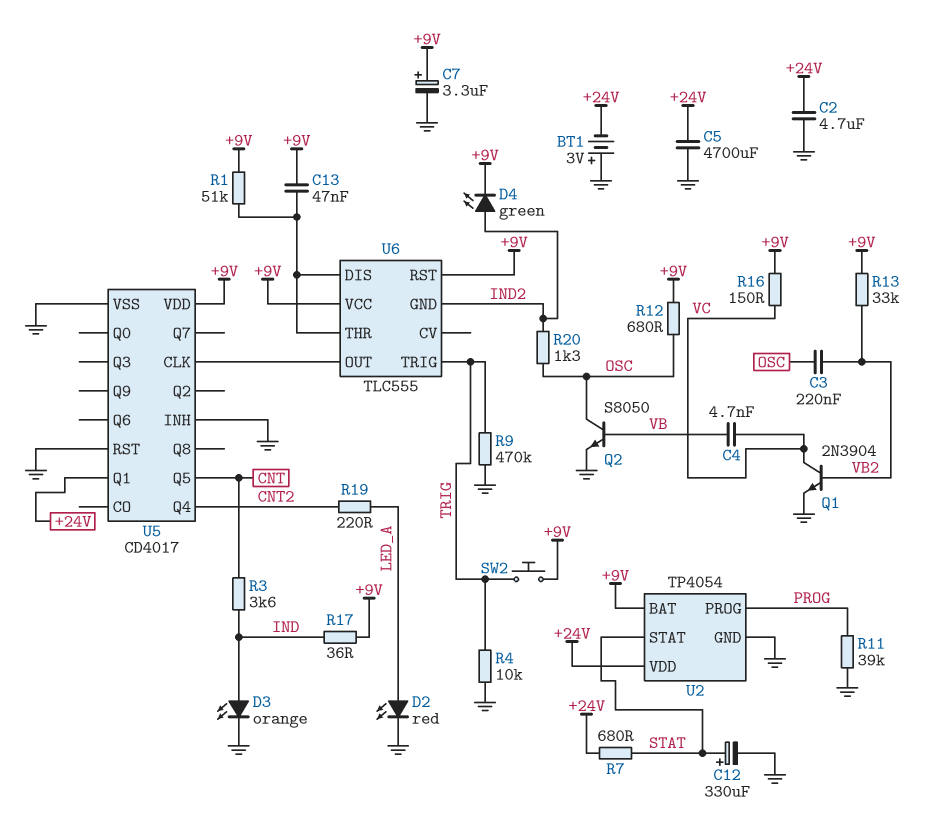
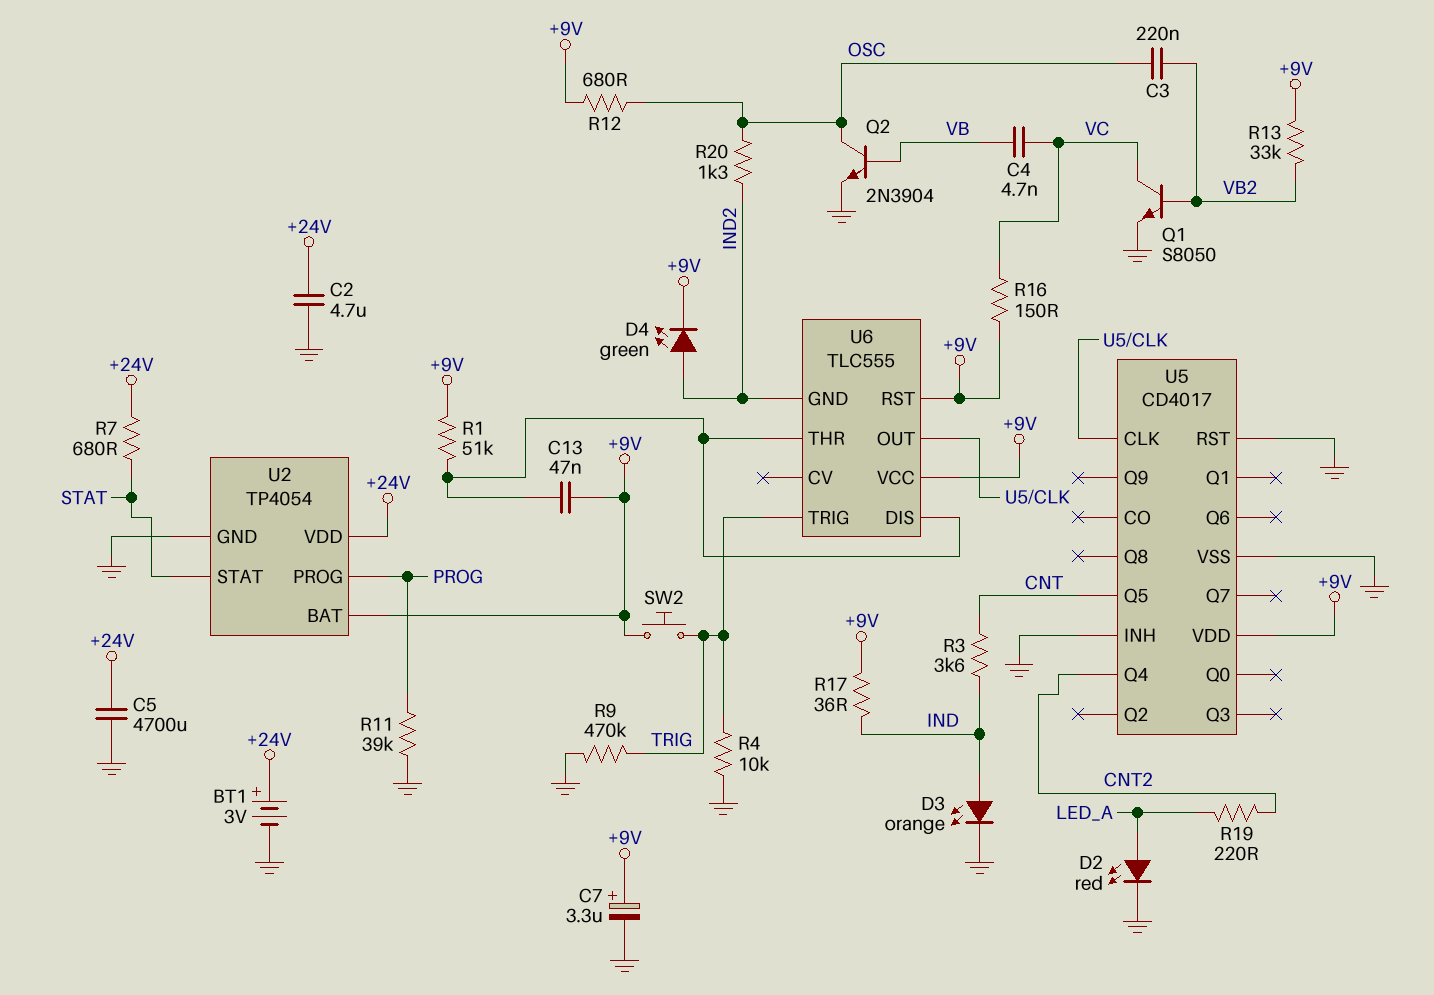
BT1: 3V (plus GND, minus +24V) -> 3V (plus +24V, minus GND)
C12: 330uF (plus STAT, minus GND) -> none
Q1: NPN 2N3904 (B VB2, C VC, E GND) -> NPN S8050 (B VB2, C VC, E GND)
Q2: NPN S8050 (B VB, C OSC, E GND) -> NPN 2N3904 (B VB, C OSC, E GND)
U5 pin Q1: +24V -> none

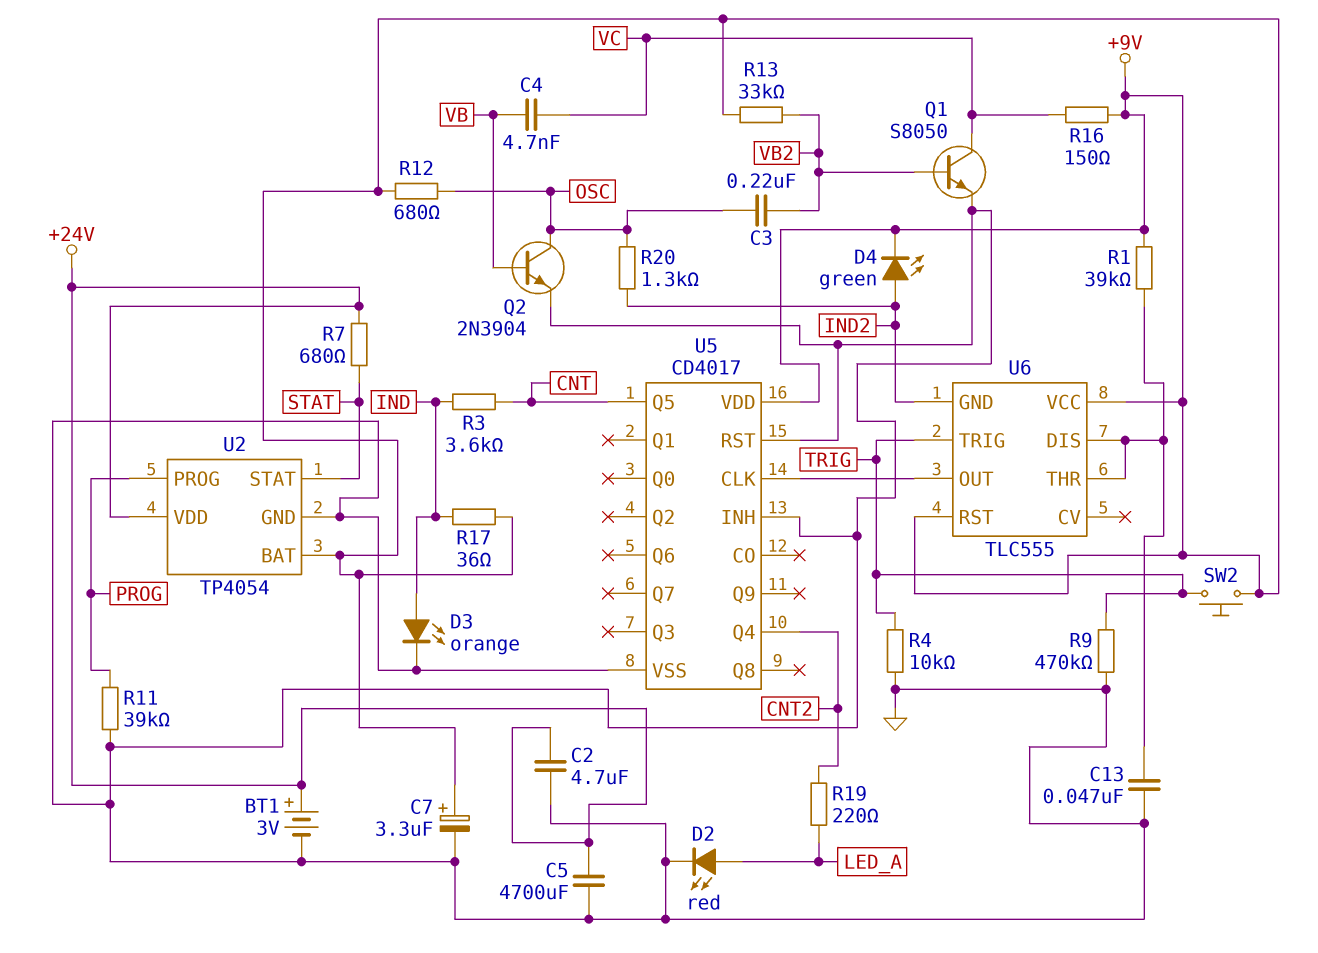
C13: 47nF (+9V, U6/DIS) -> 47nF (GND, U6/DIS)
R1: 51k (+9V, U6/DIS) -> 39k (+9V, U6/DIS)

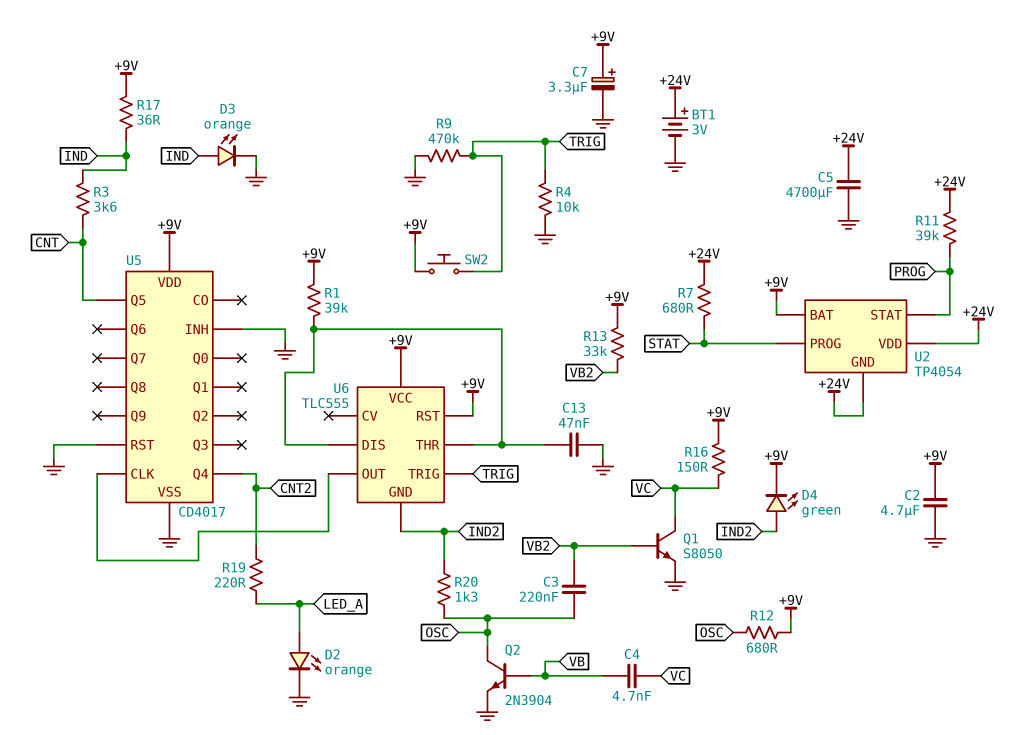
C2: 4.7uF (+24V, GND) -> 4.7uF (+9V, GND)
D2: LED red (A LED_A, K GND) -> LED orange (A LED_A, K GND)
R11: 39k (GND, PROG) -> 39k (+24V, PROG)
U2 pin GND: GND -> +24V
U2 pin PROG: PROG -> STAT
U2 pin STAT: STAT -> PROG

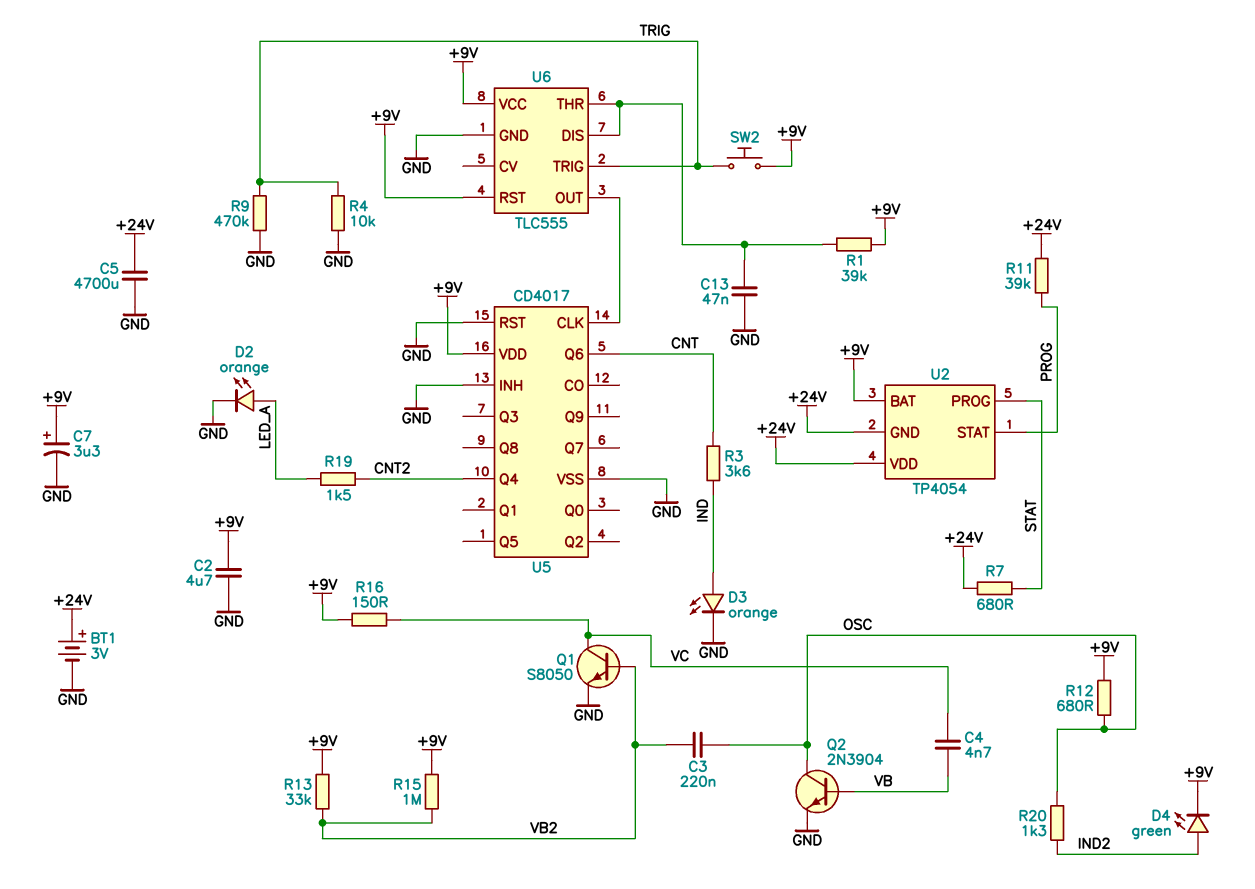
R15: none -> 1M (+9V, VB2)
R17: 36 (+9V, IND) -> none
R19: 220 (CNT2, LED_A) -> 1.5k (CNT2, LED_A)
U5 pin Q5: CNT -> none
U5 pin Q6: none -> CNT
U6 pin GND: IND2 -> GND

